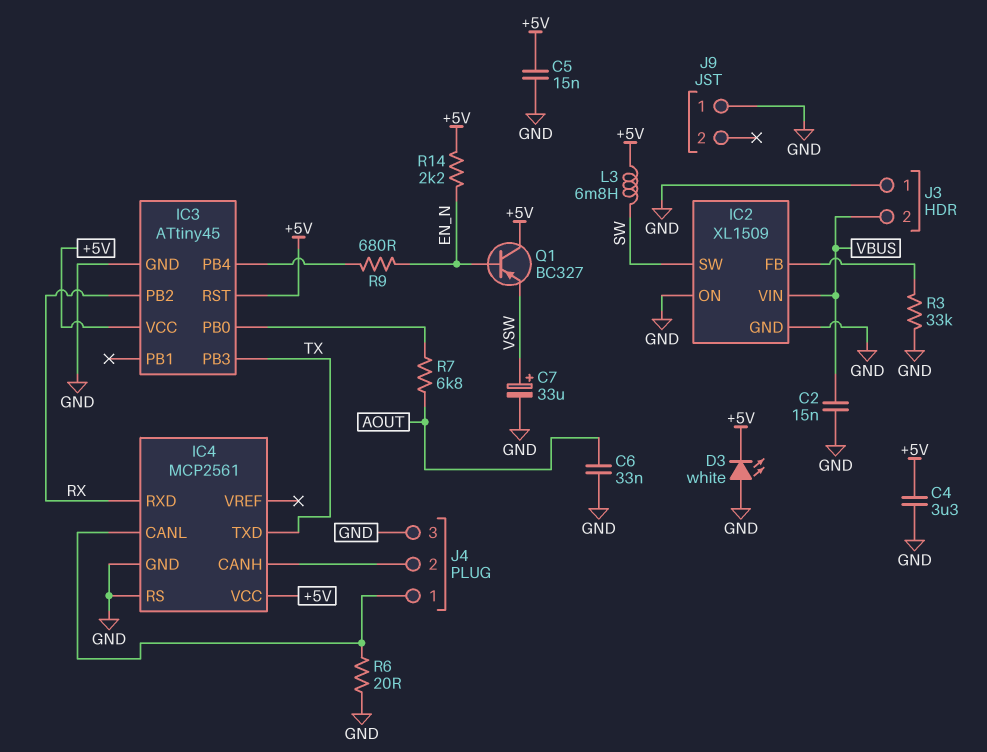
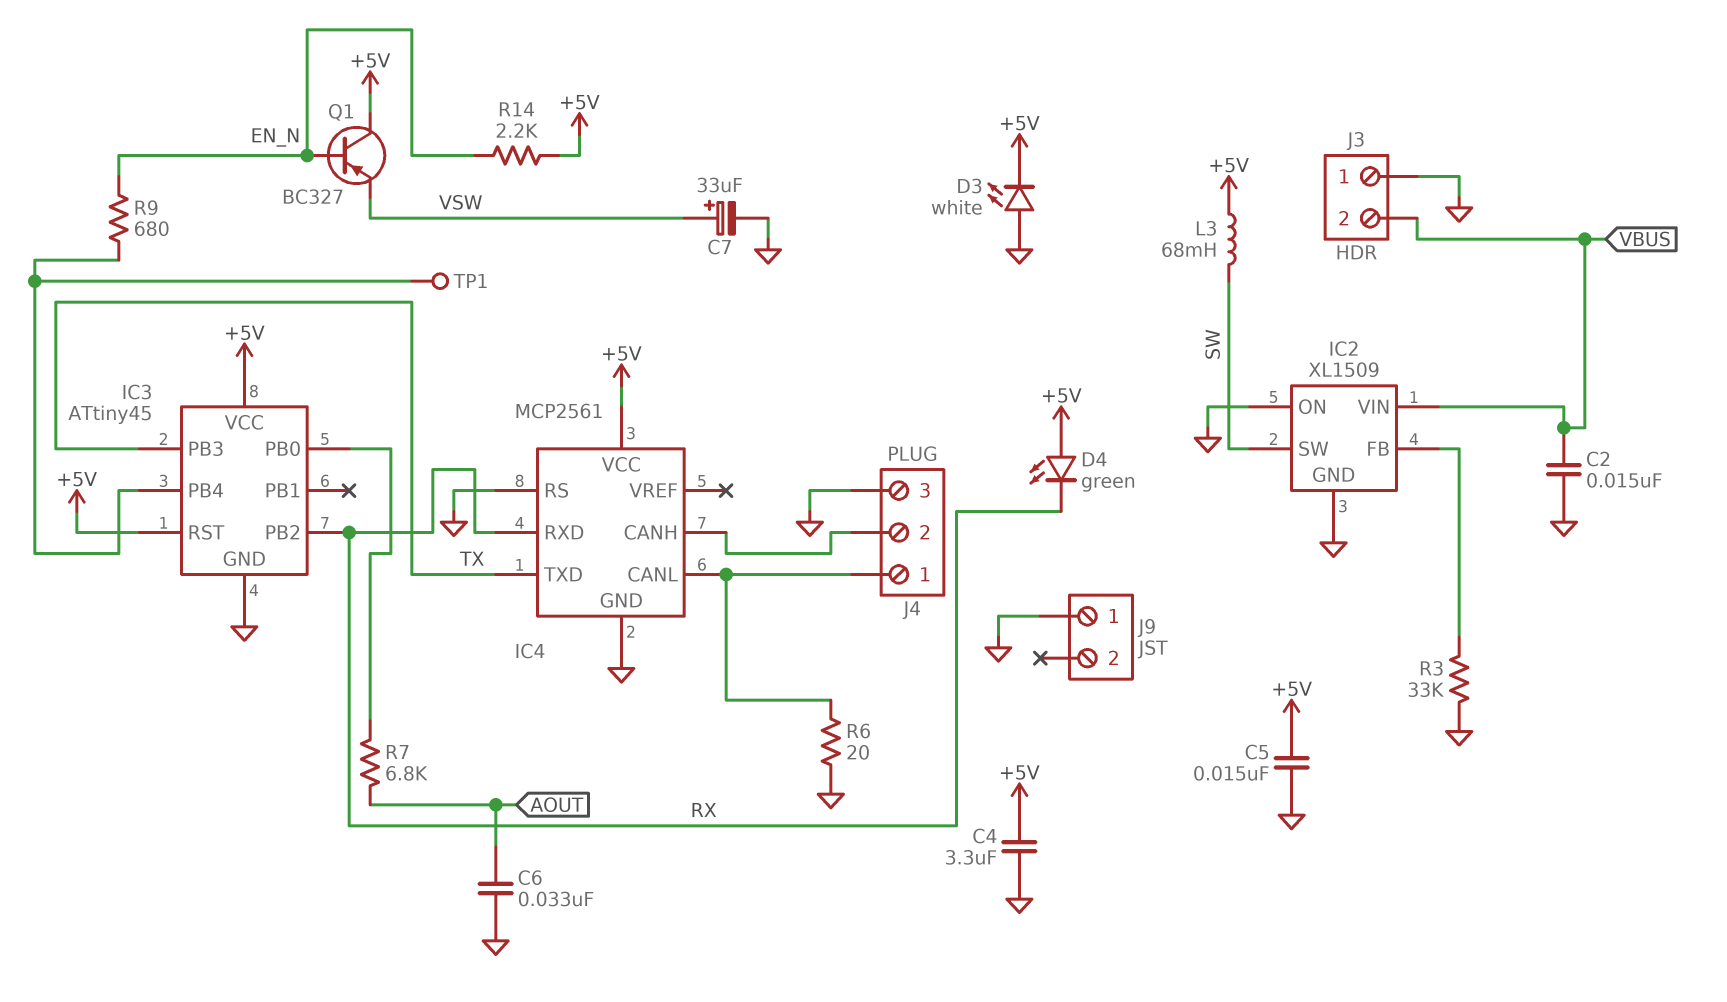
D4: none -> LED green (A +5V, K RX)
L3: 6.8mH (+5V, SW) -> 68mH (+5V, SW)
TP1: none -> test point (IC3/PB4)

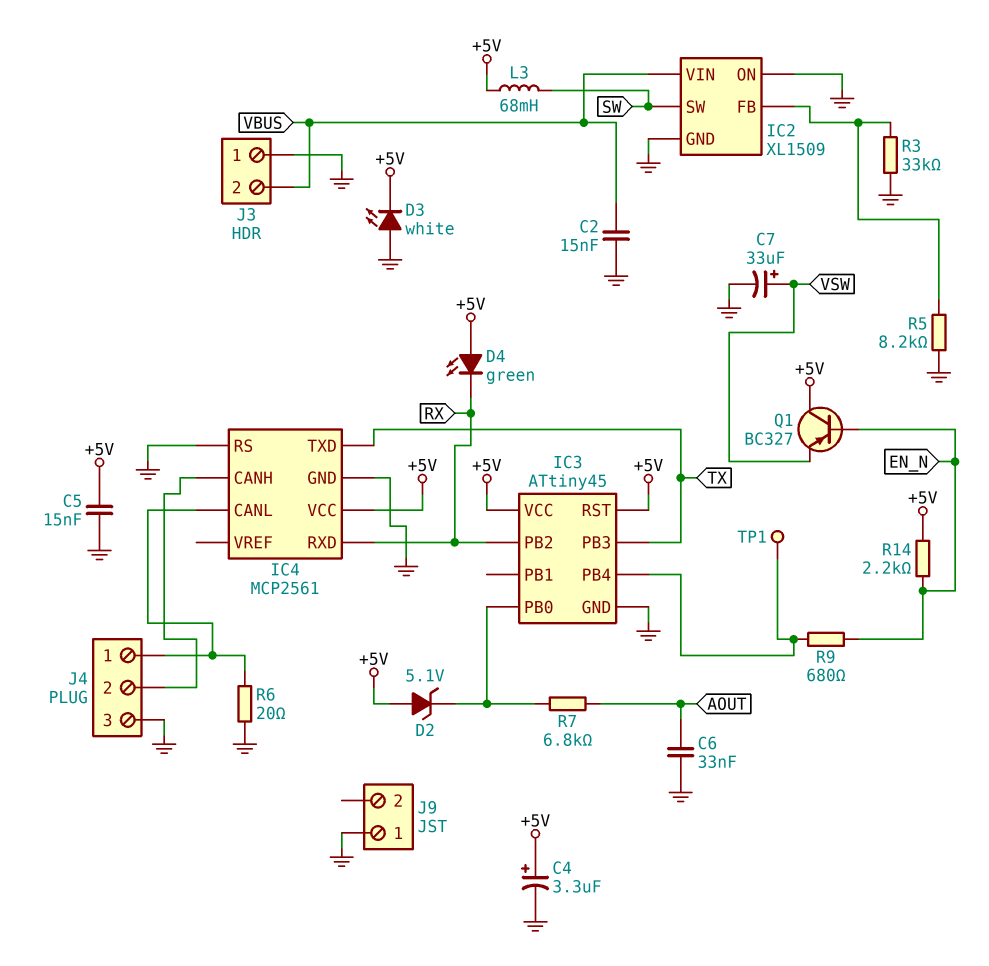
C4: 3.3uF (+5V, GND) -> 3.3uF (plus +5V, minus GND)
D2: none -> zener 5.1V (A +5V, K IC3/PB0)
R5: none -> 8.2k (GND, IC2/FB)

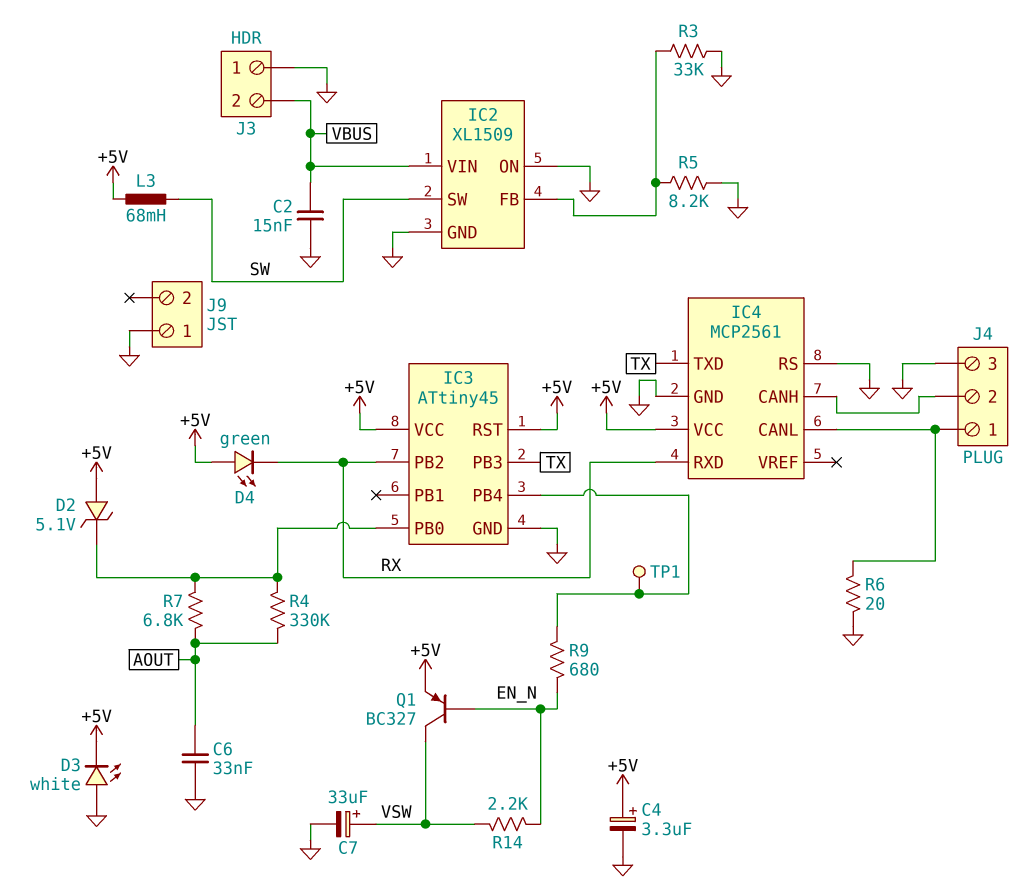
C5: 15nF (+5V, GND) -> none
Q1: PNP BC327 (B EN_N, C +5V, E VSW) -> PNP BC327 (B EN_N, C VSW, E +5V)
R4: none -> 330k (AOUT, IC3/PB0)
R14: 2.2k (+5V, EN_N) -> 2.2k (EN_N, VSW)

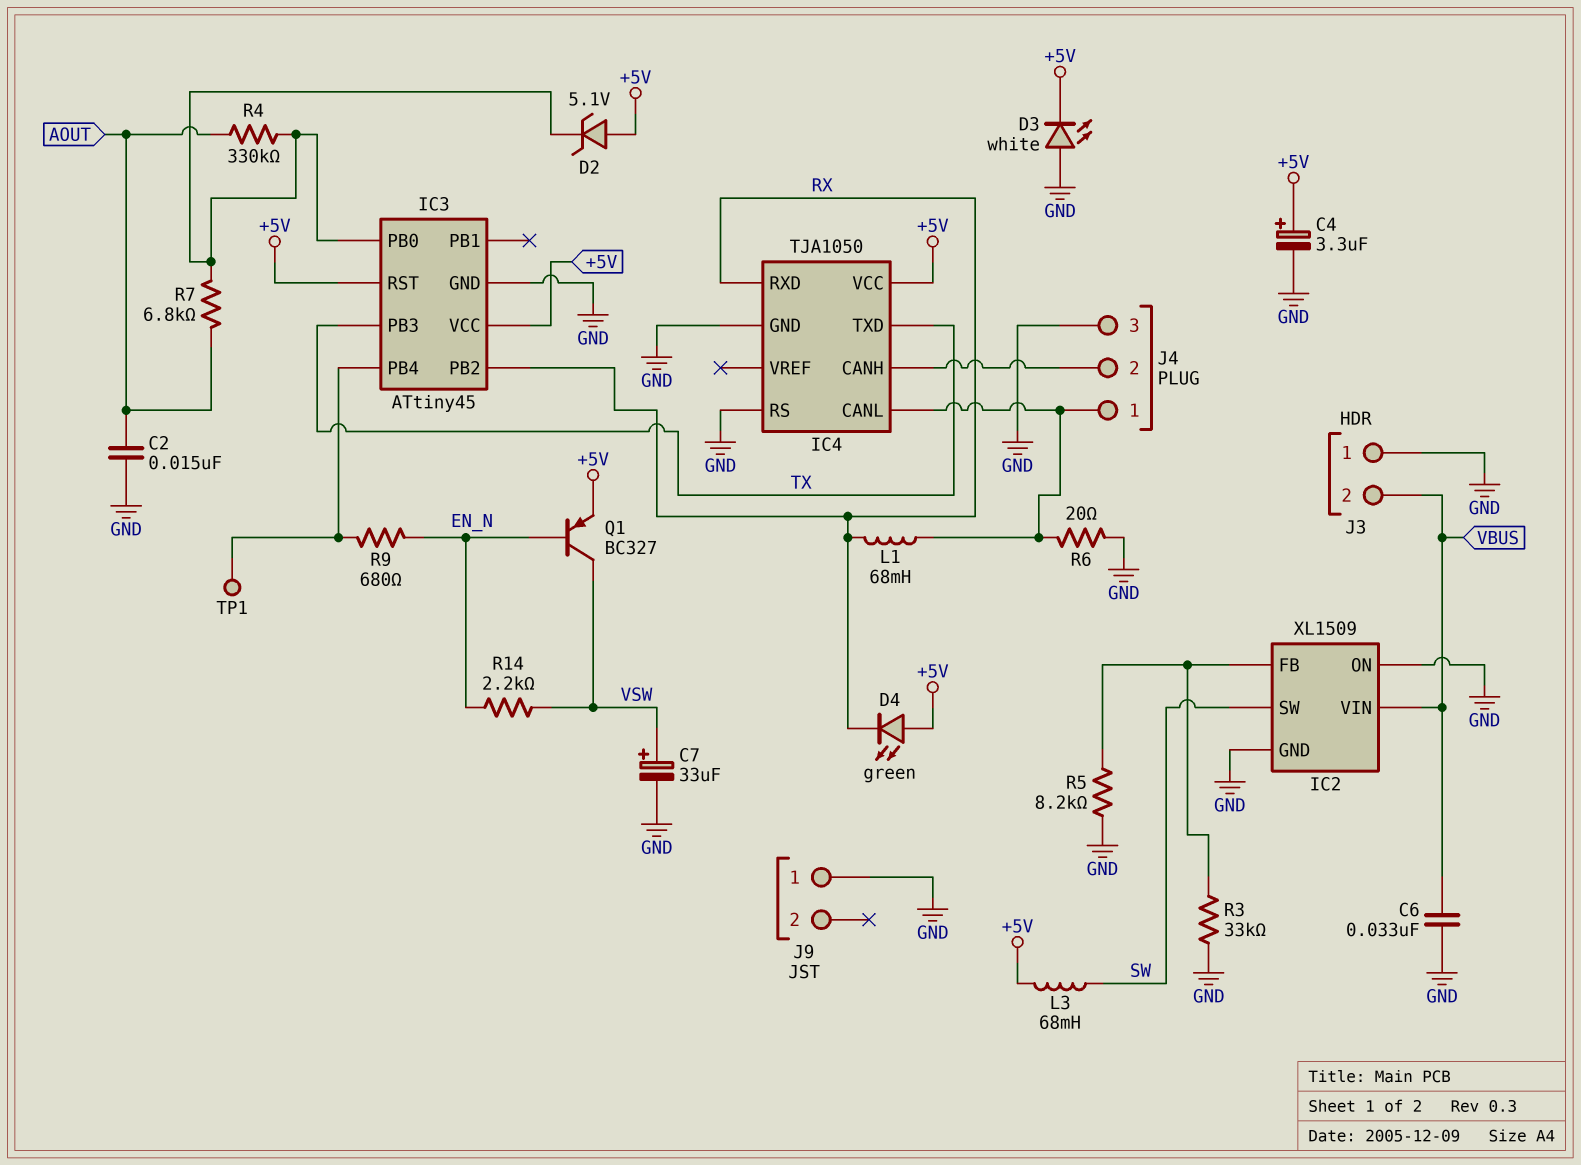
C2: 15nF (GND, VBUS) -> 15nF (AOUT, GND)
C6: 33nF (AOUT, GND) -> 33nF (GND, VBUS)
IC4: MCP2561 -> TJA1050
L1: none -> 68mH (IC4/CANL, RX)

